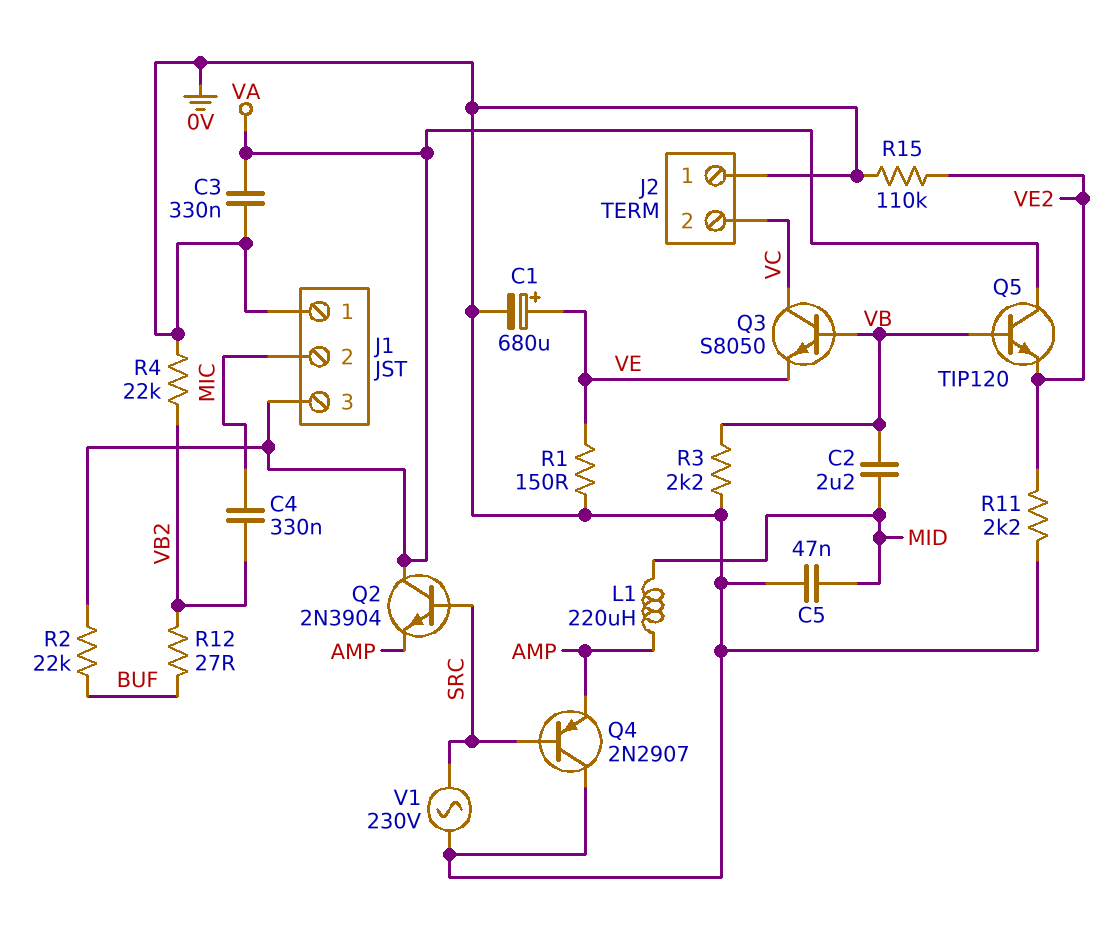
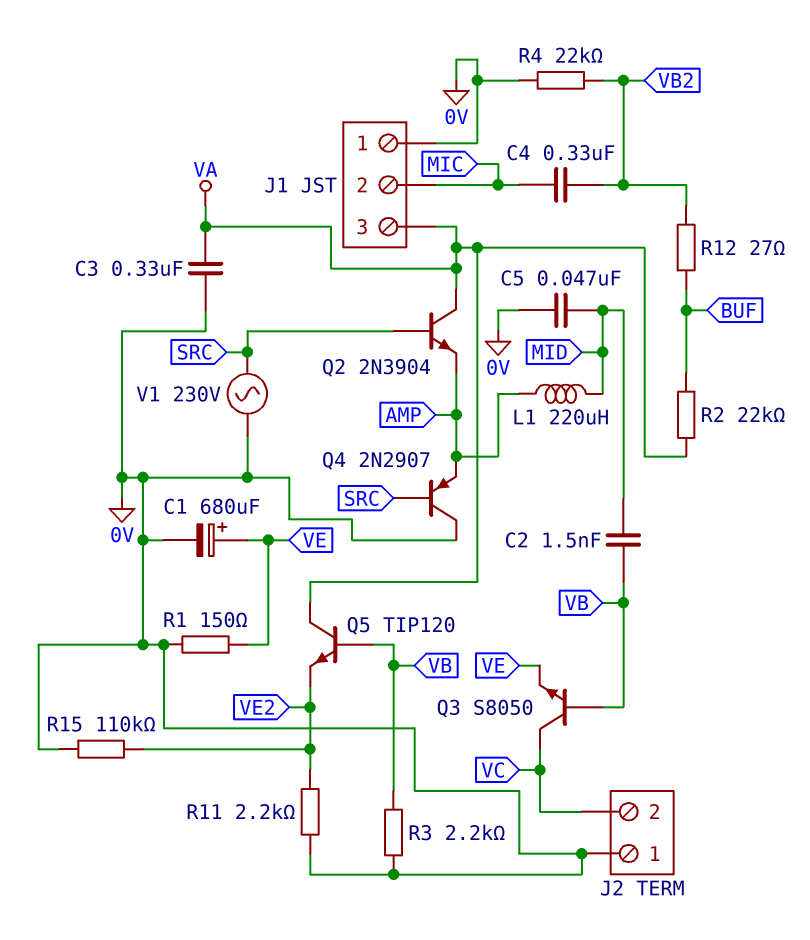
C2: 2.2uF (MID, VB) -> 1.5nF (MID, VB)

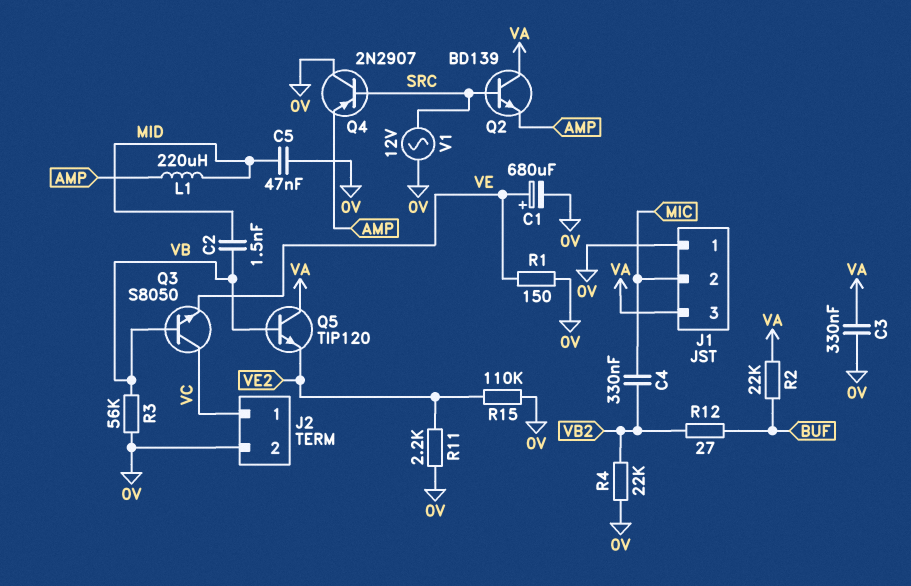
J2 pin 1: 0V -> VC
J2 pin 2: VC -> 0V
Q2: NPN 2N3904 (B SRC, C VA, E AMP) -> NPN BD139 (B SRC, C VA, E AMP)
R3: 2.2k (0V, VB) -> 56k (0V, VB)
V1: AC 230V (0V, SRC) -> AC 12V (0V, SRC)

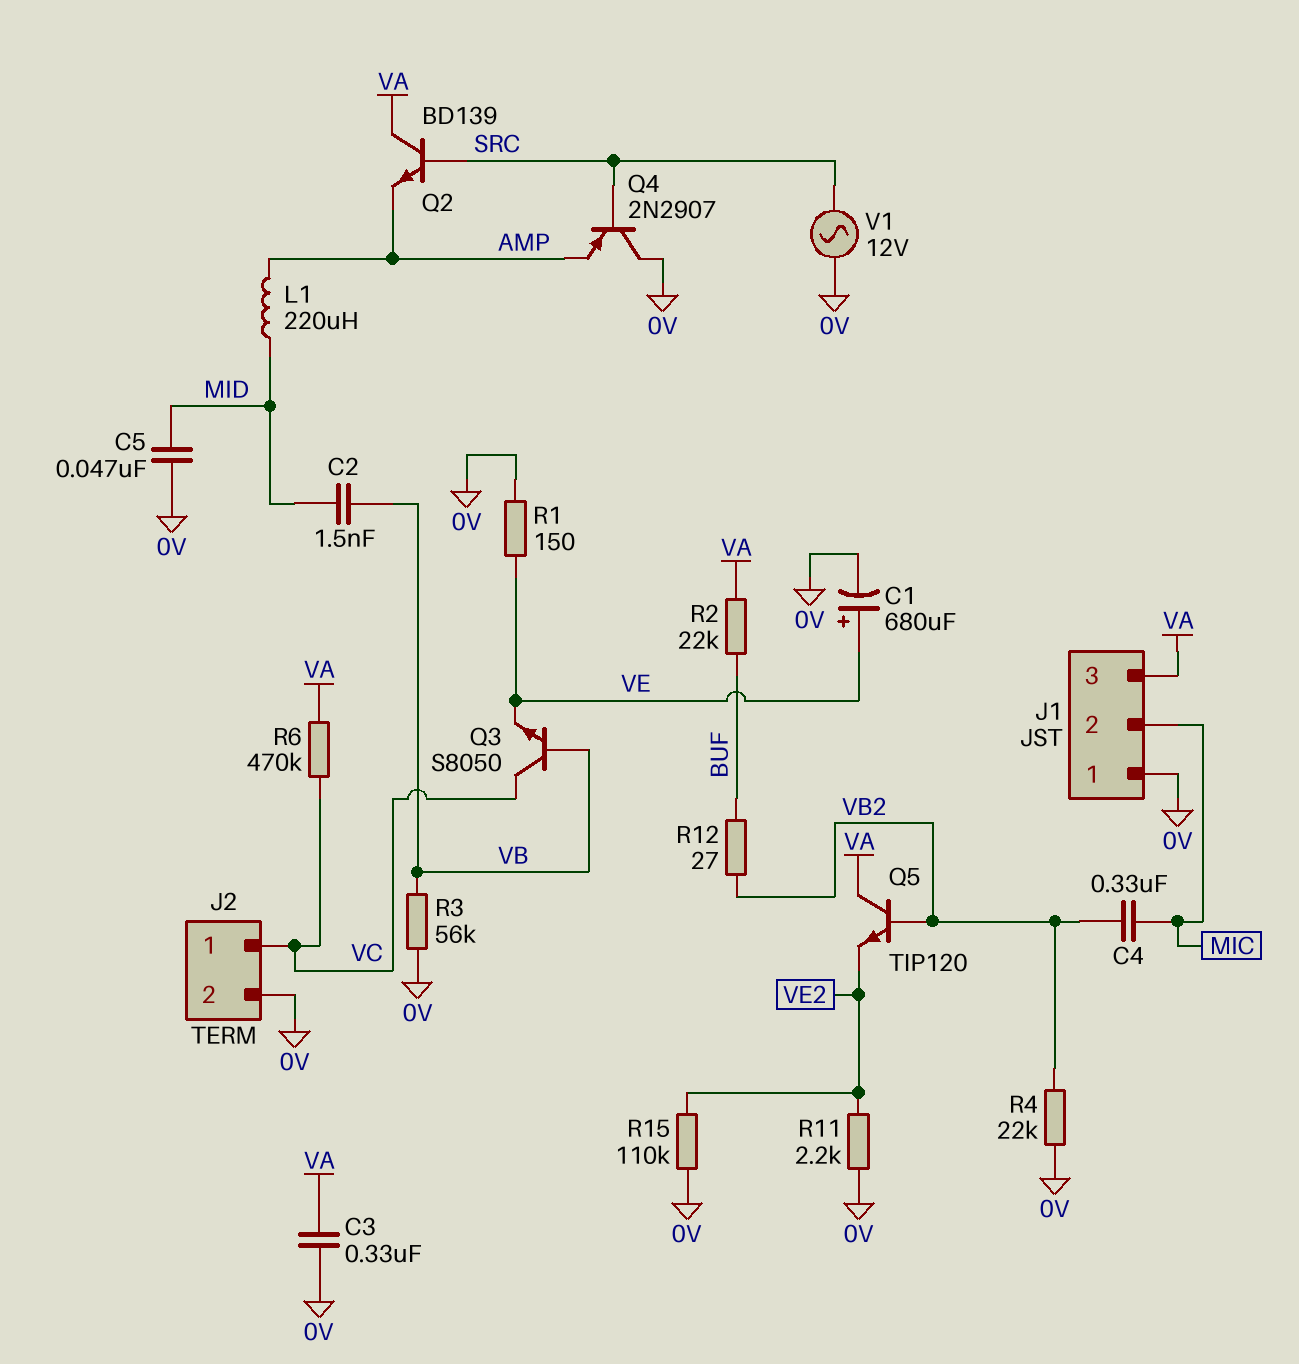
Q5: NPN TIP120 (B VB, C VA, E VE2) -> NPN TIP120 (B VB2, C VA, E VE2)
R6: none -> 470k (VA, VC)

